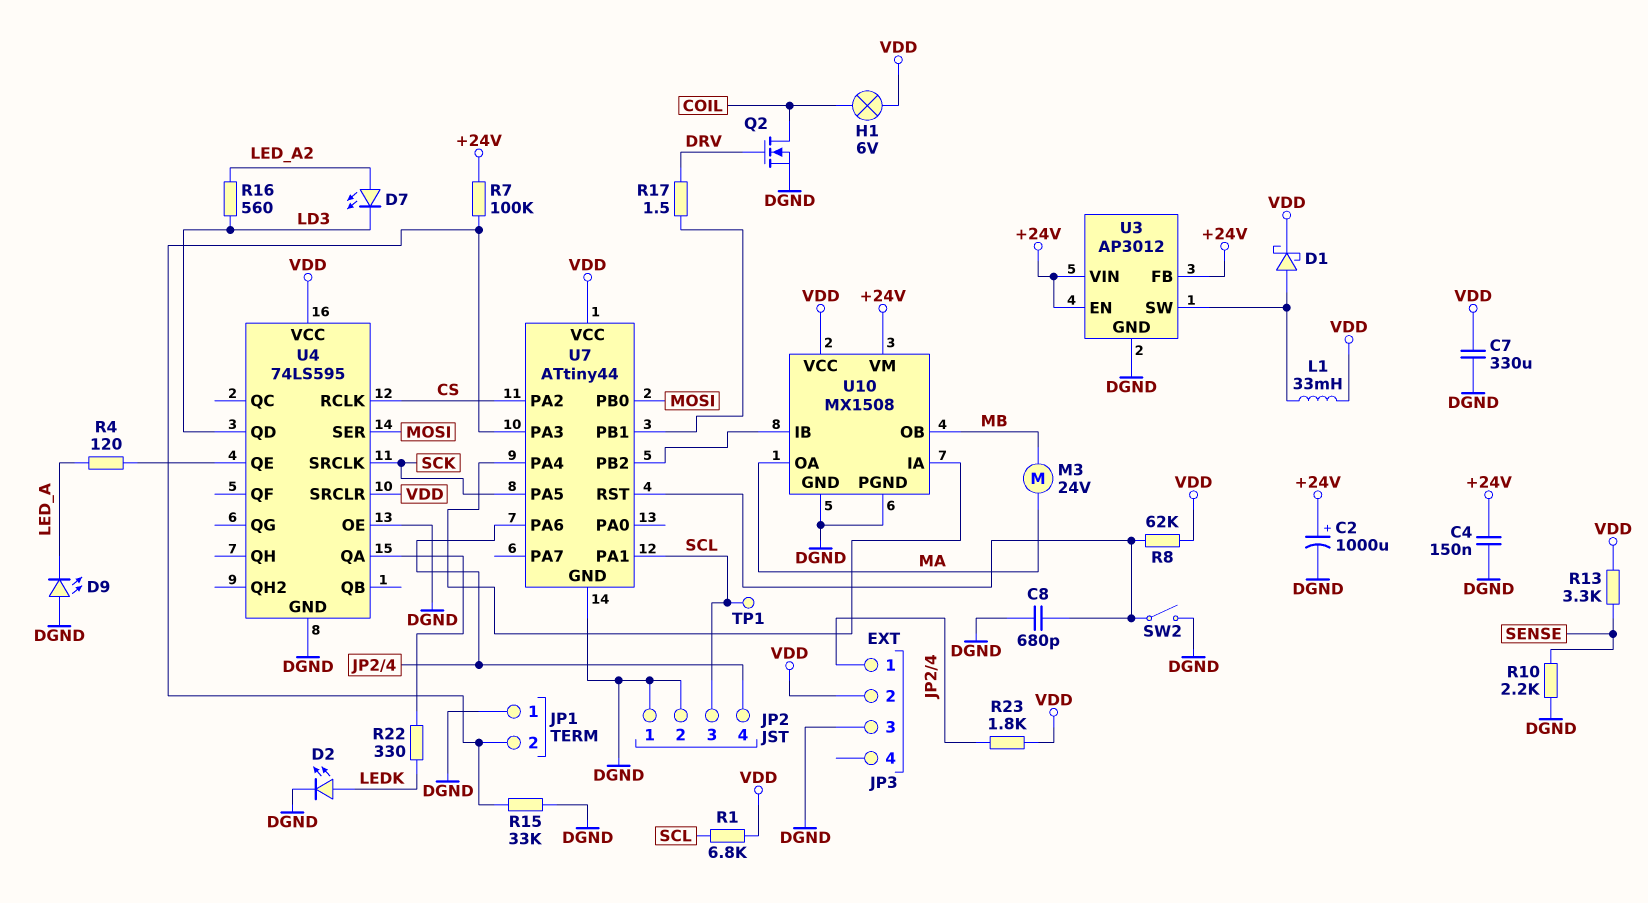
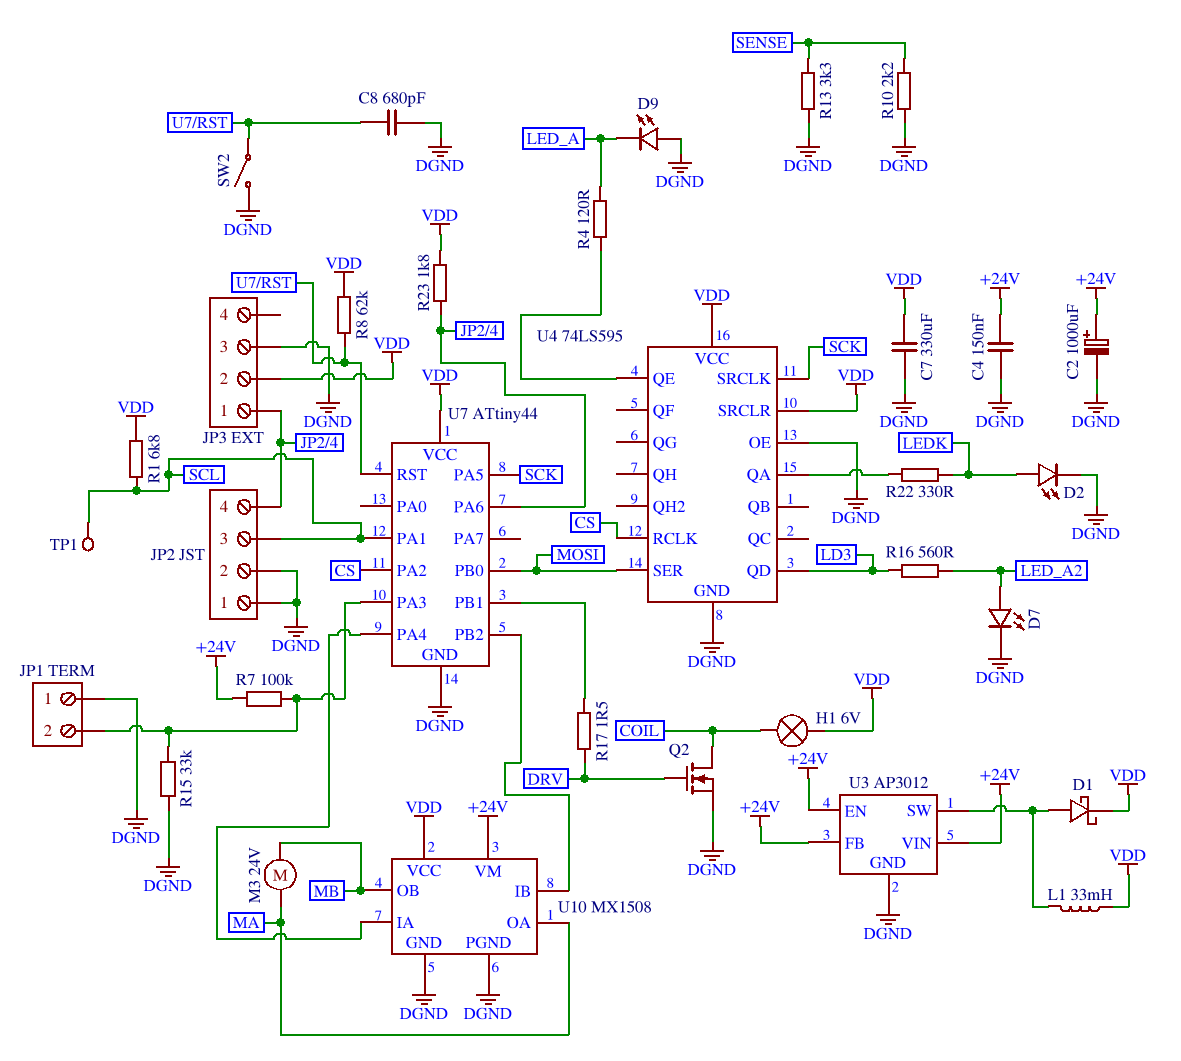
D7: LED (A LED_A2, K LD3) -> LED (A LED_A2, K DGND)
R13: 3.3k (SENSE, VDD) -> 3.3k (DGND, SENSE)

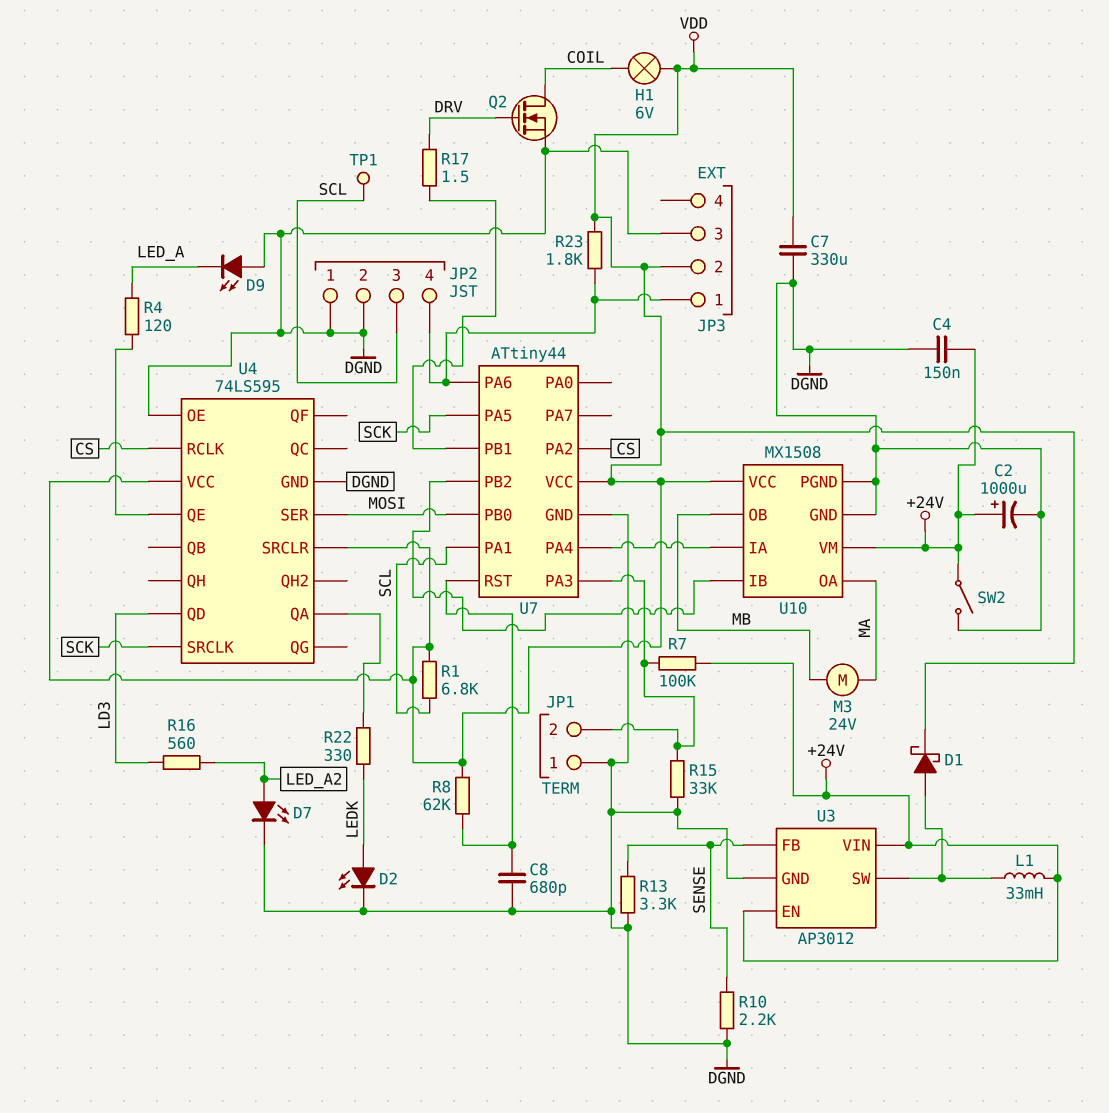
L1: 33mH (U3/SW, VDD) -> 33mH (+24V, U3/SW)
SW2: switch (DGND, U7/RST) -> switch (+24V, DGND)
U3 pin FB: +24V -> SENSE

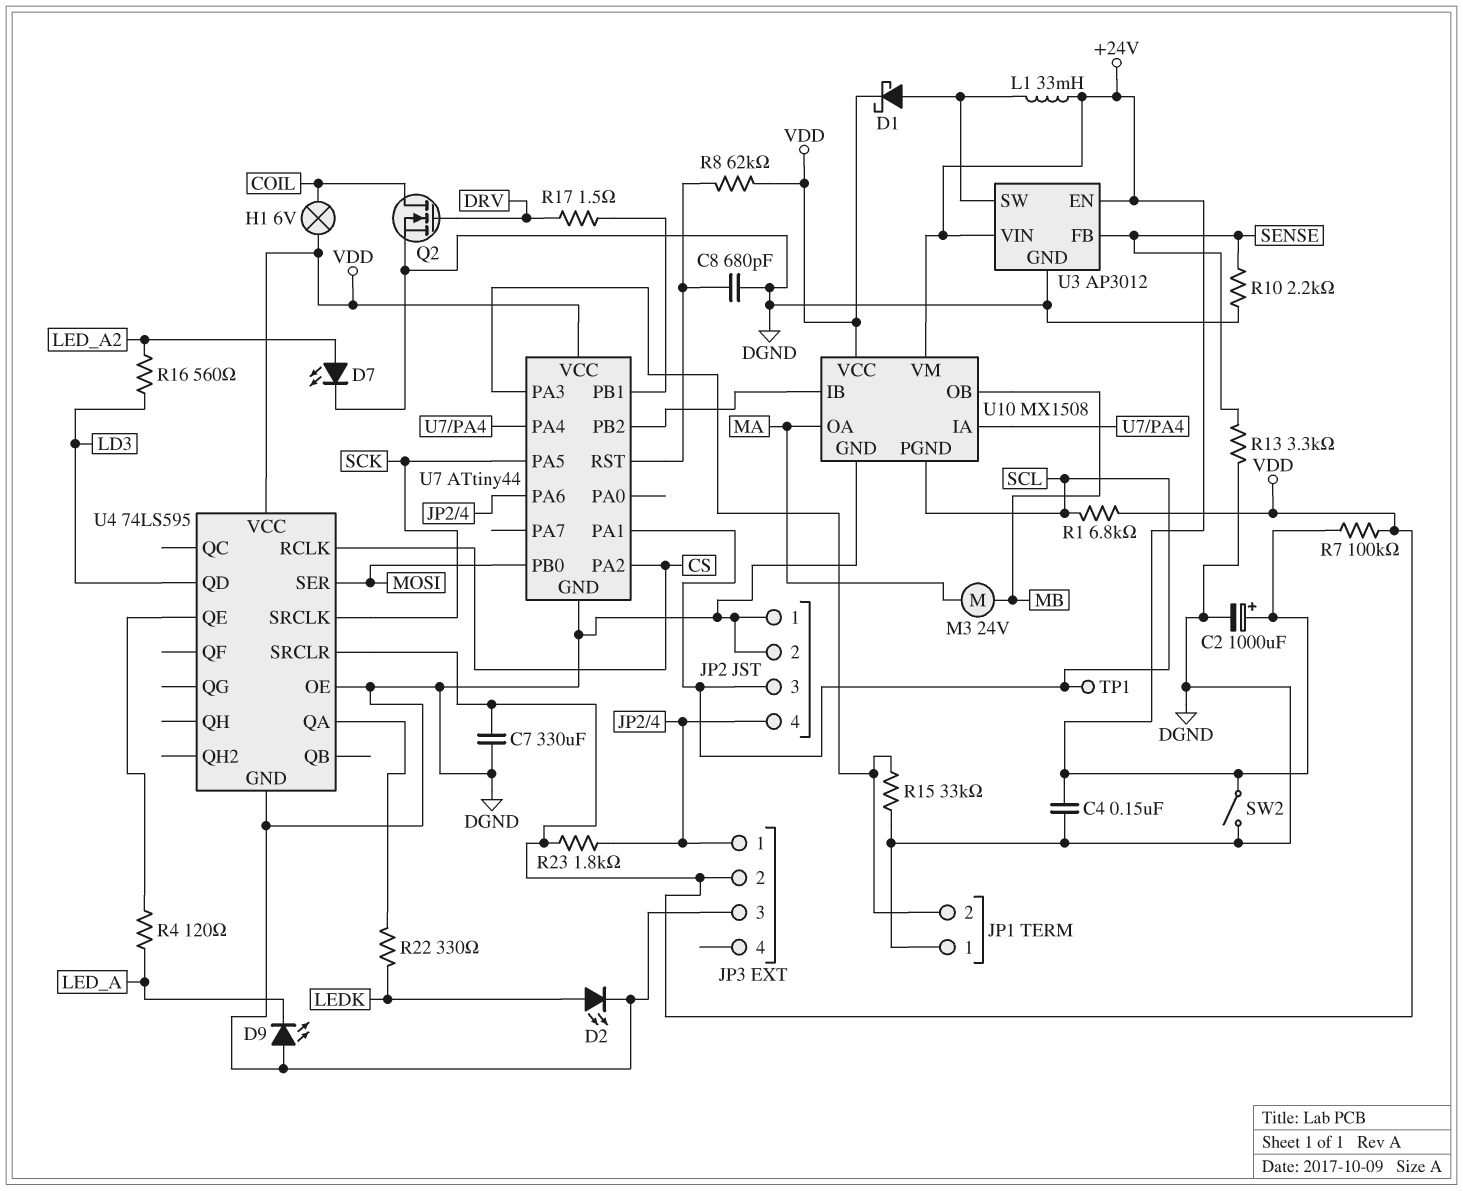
R7: 100k (+24V, JP1/2) -> 100k (+24V, VDD)
U10 pin PGND: DGND -> SCL

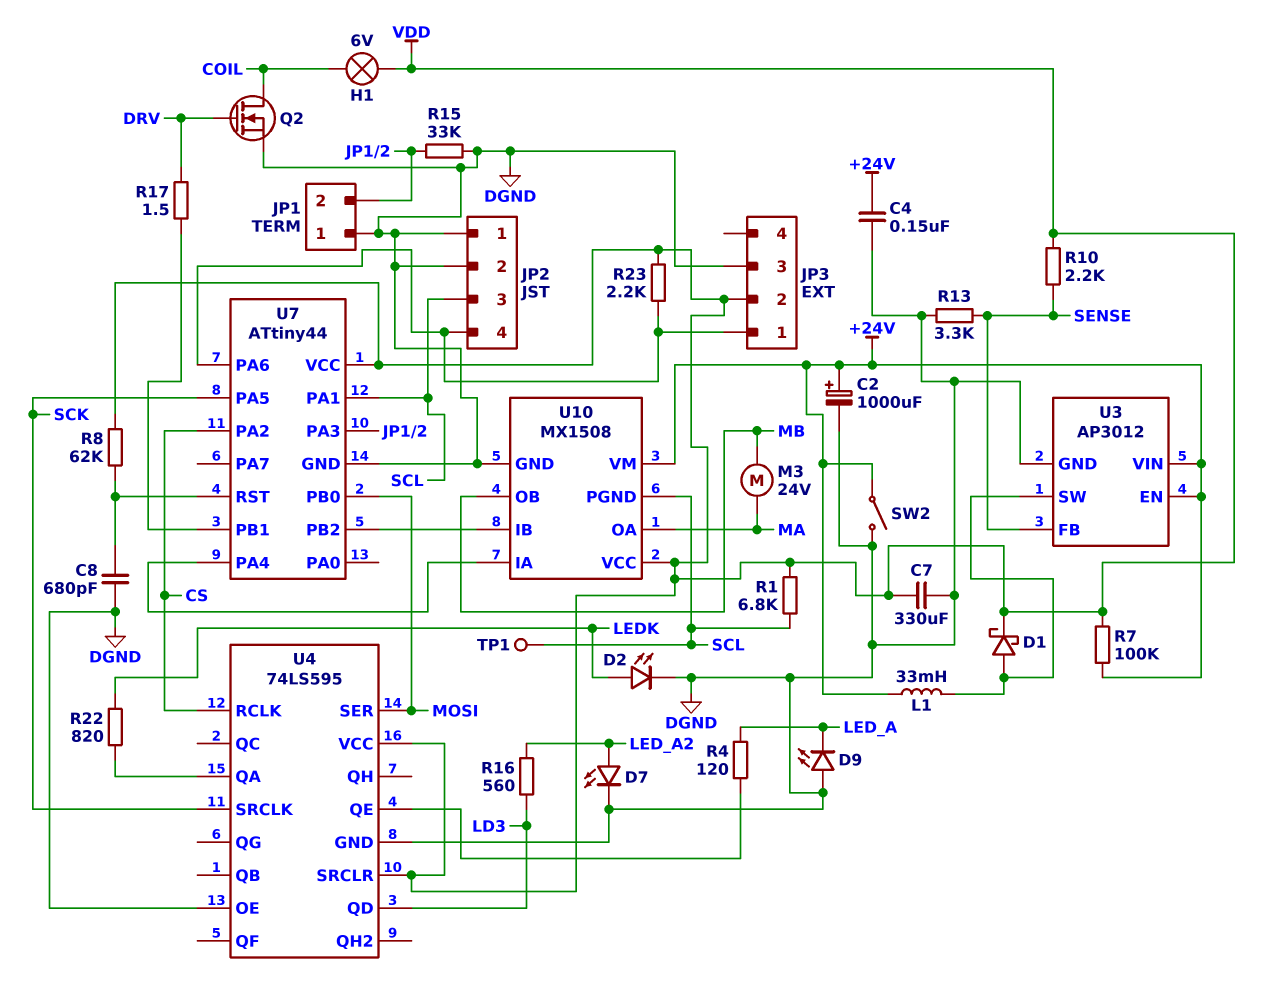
R10: 2.2k (DGND, SENSE) -> 2.2k (SENSE, VDD)
R22: 330 (LEDK, U4/QA) -> 820 (LEDK, U4/QA)
R23: 1.8k (JP2/4, VDD) -> 2.2k (JP2/4, VDD)

